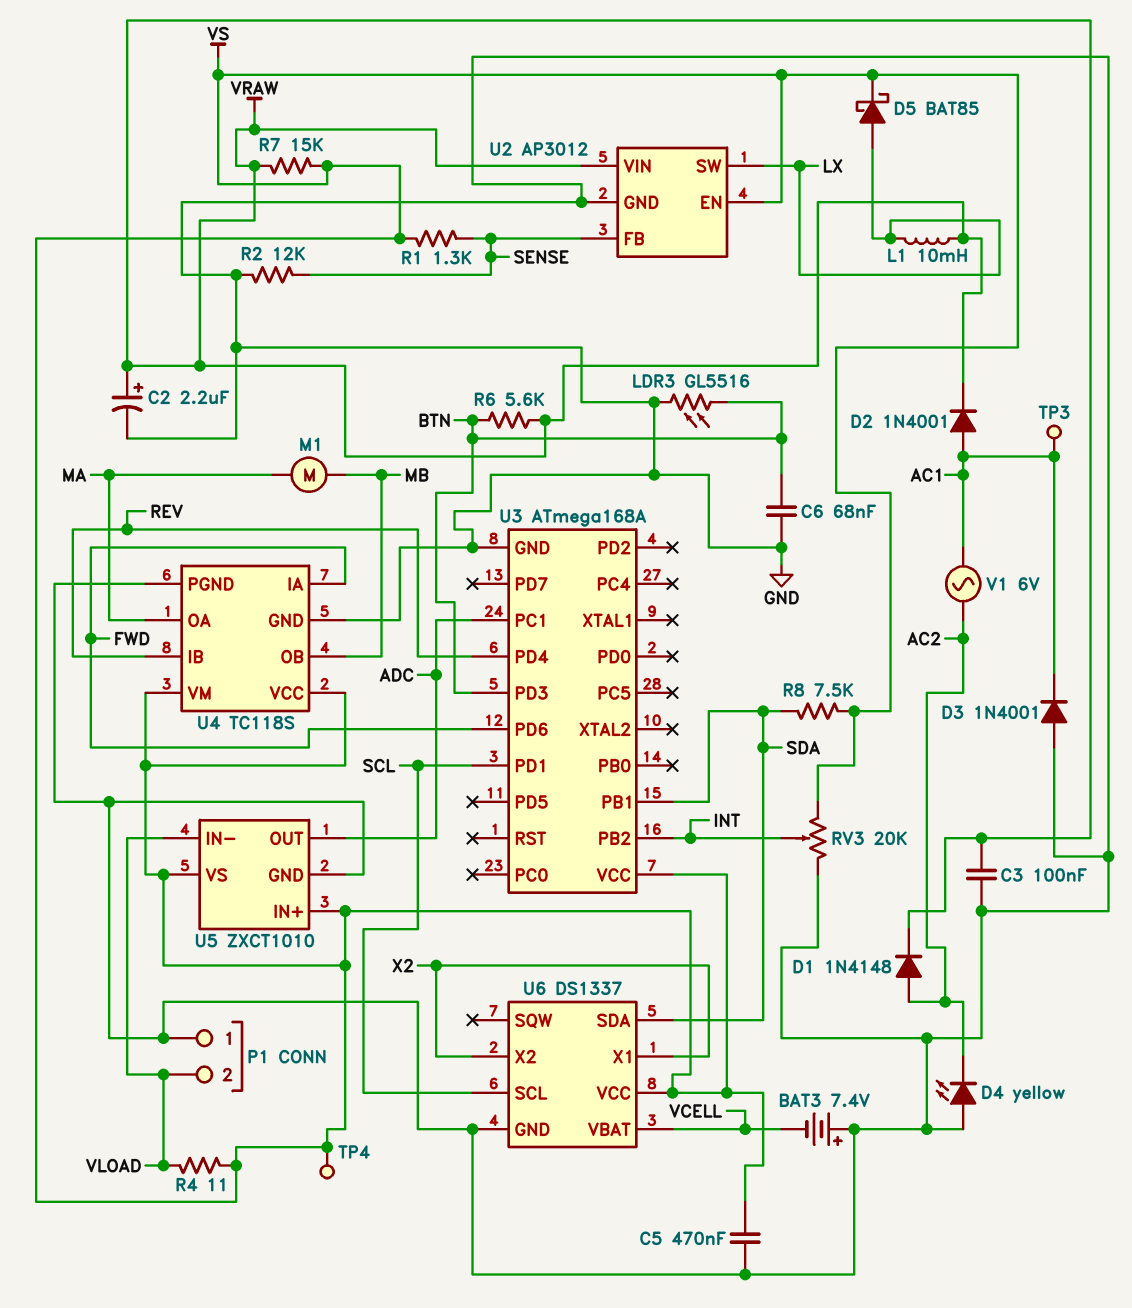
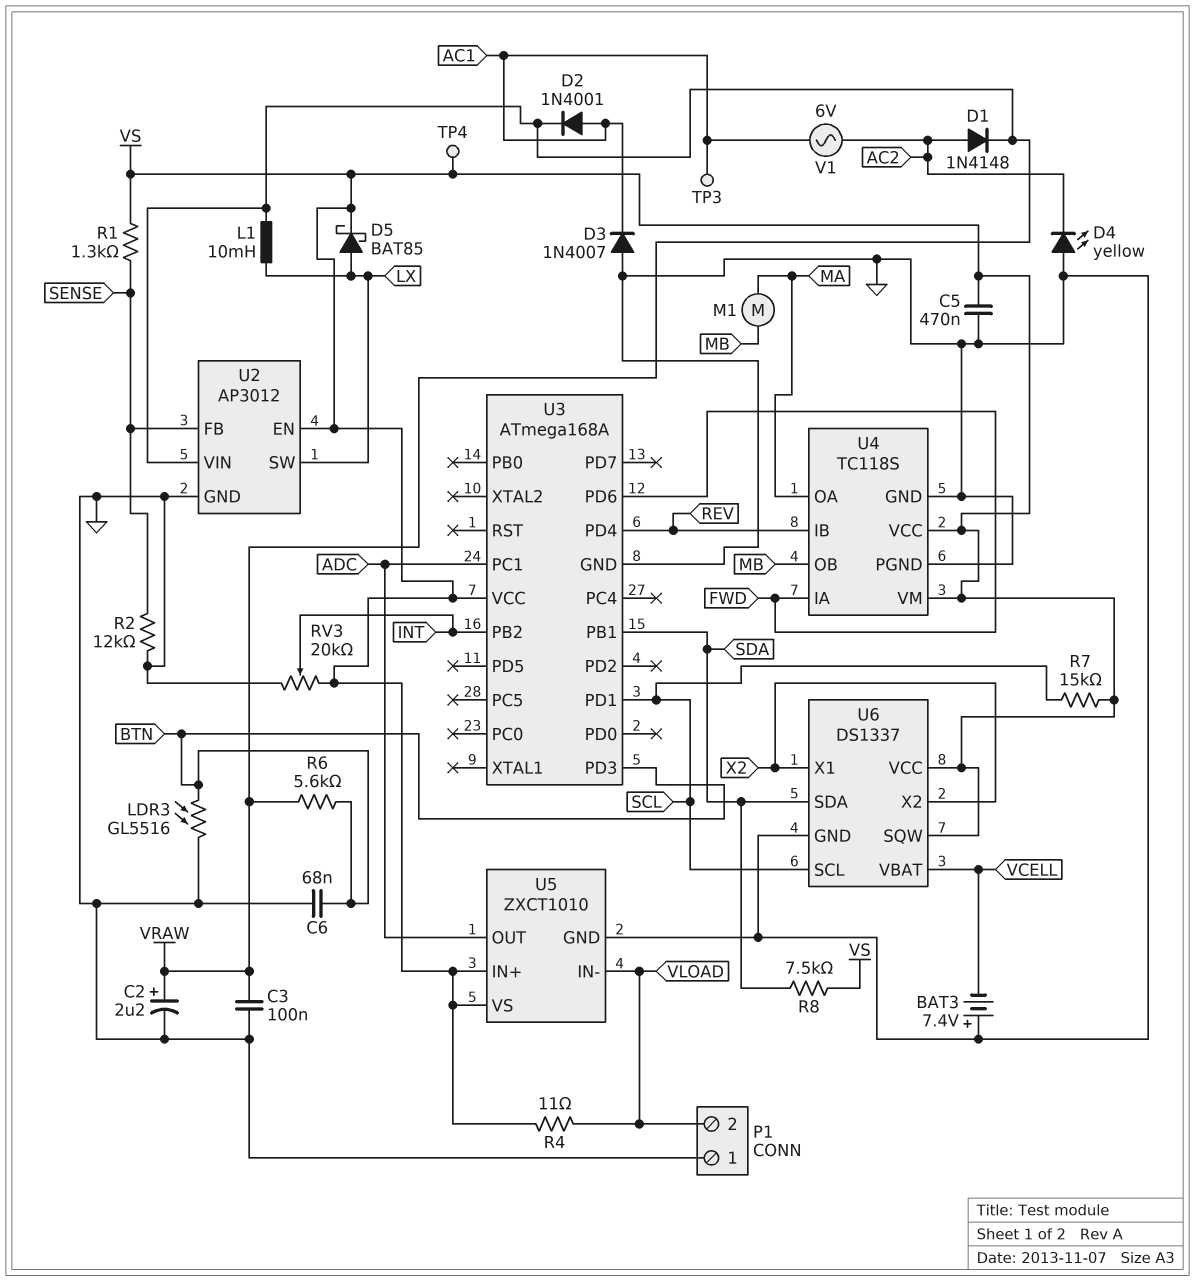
D3: diode 1N4001 (A GND, K AC1) -> diode 1N4007 (A GND, K AC1)
R7: 15k (VRAW, VS) -> 15k (SCL, VS)
U6 pin SQW: none -> VS

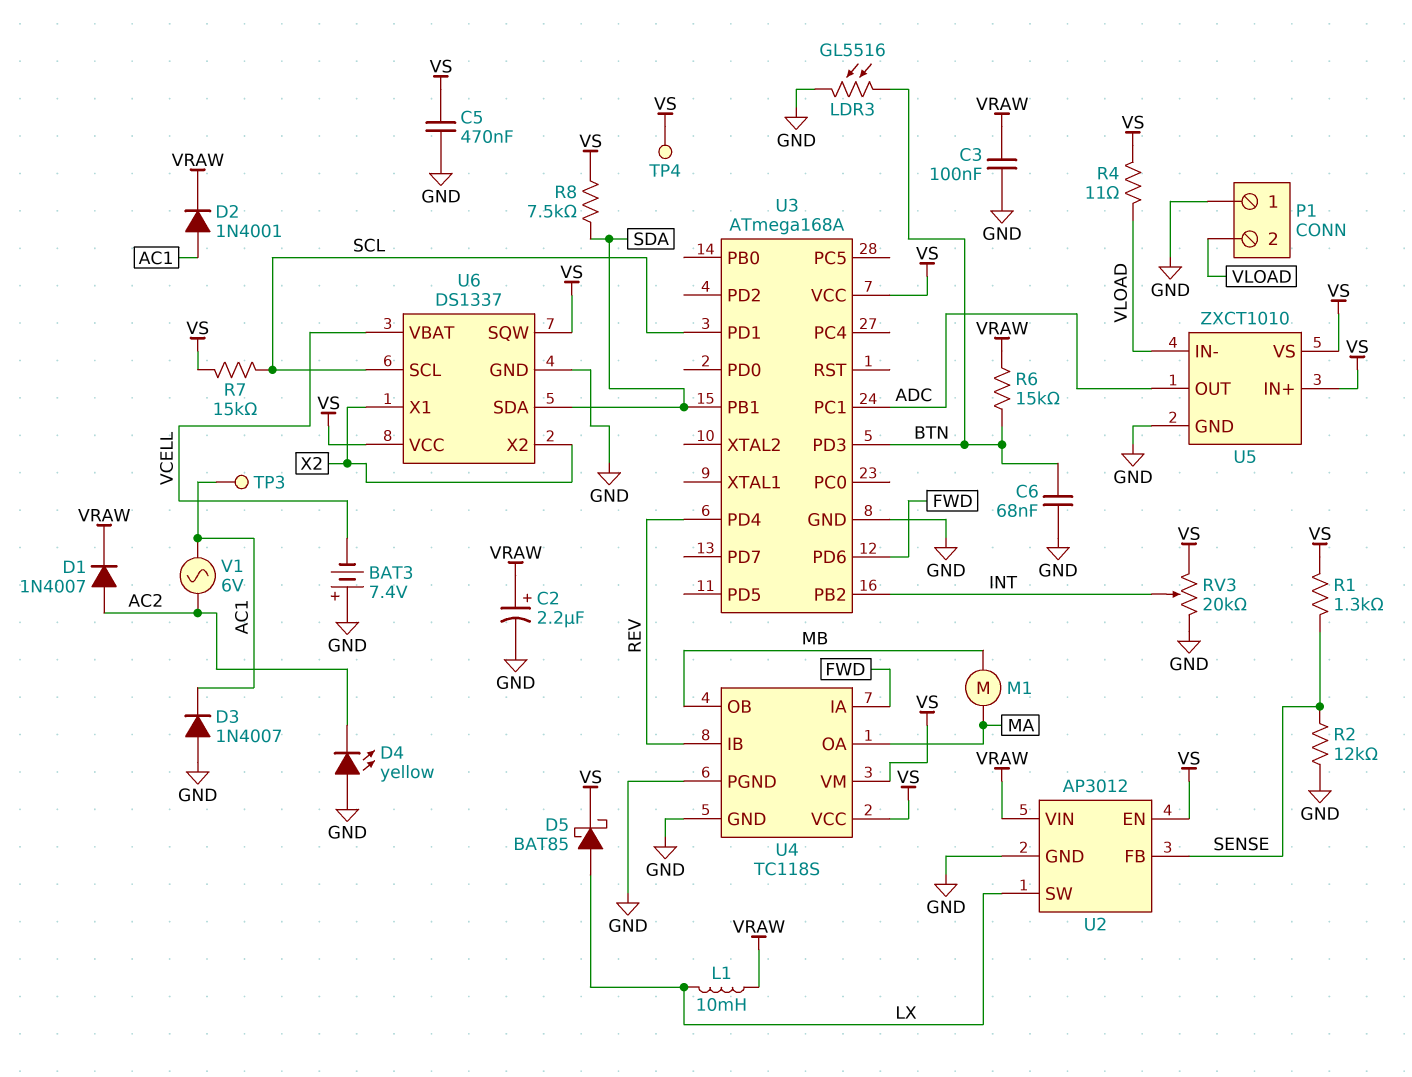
D1: diode 1N4148 (A AC2, K VRAW) -> diode 1N4007 (A AC2, K VRAW)
R6: 5.6k (BTN, VRAW) -> 15k (BTN, VRAW)

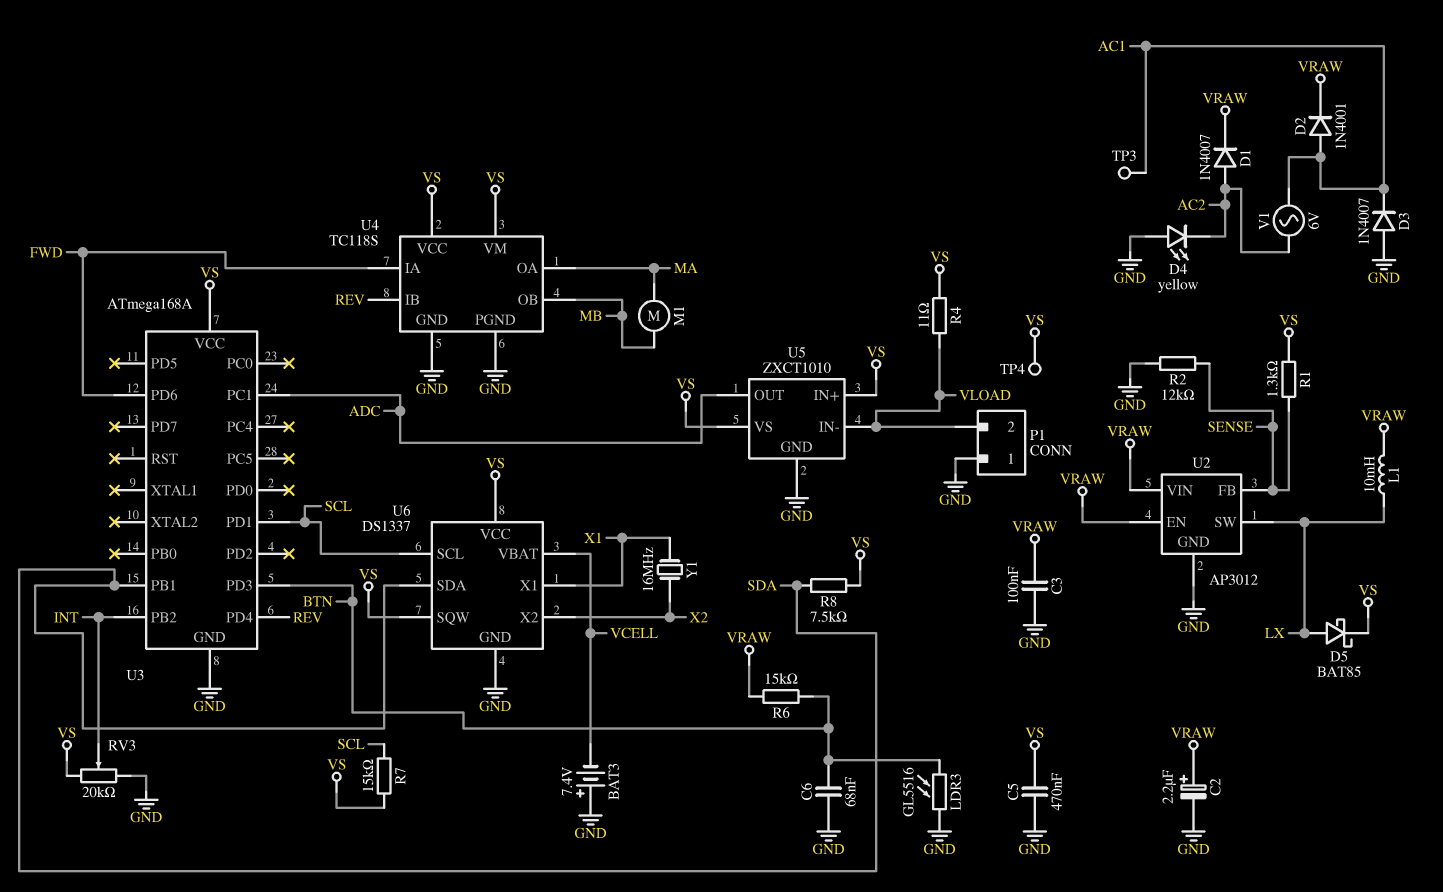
U2 pin EN: VS -> VRAW
U6 pin X1: X2 -> X1
Y1: none -> 16MHz (X1, X2)

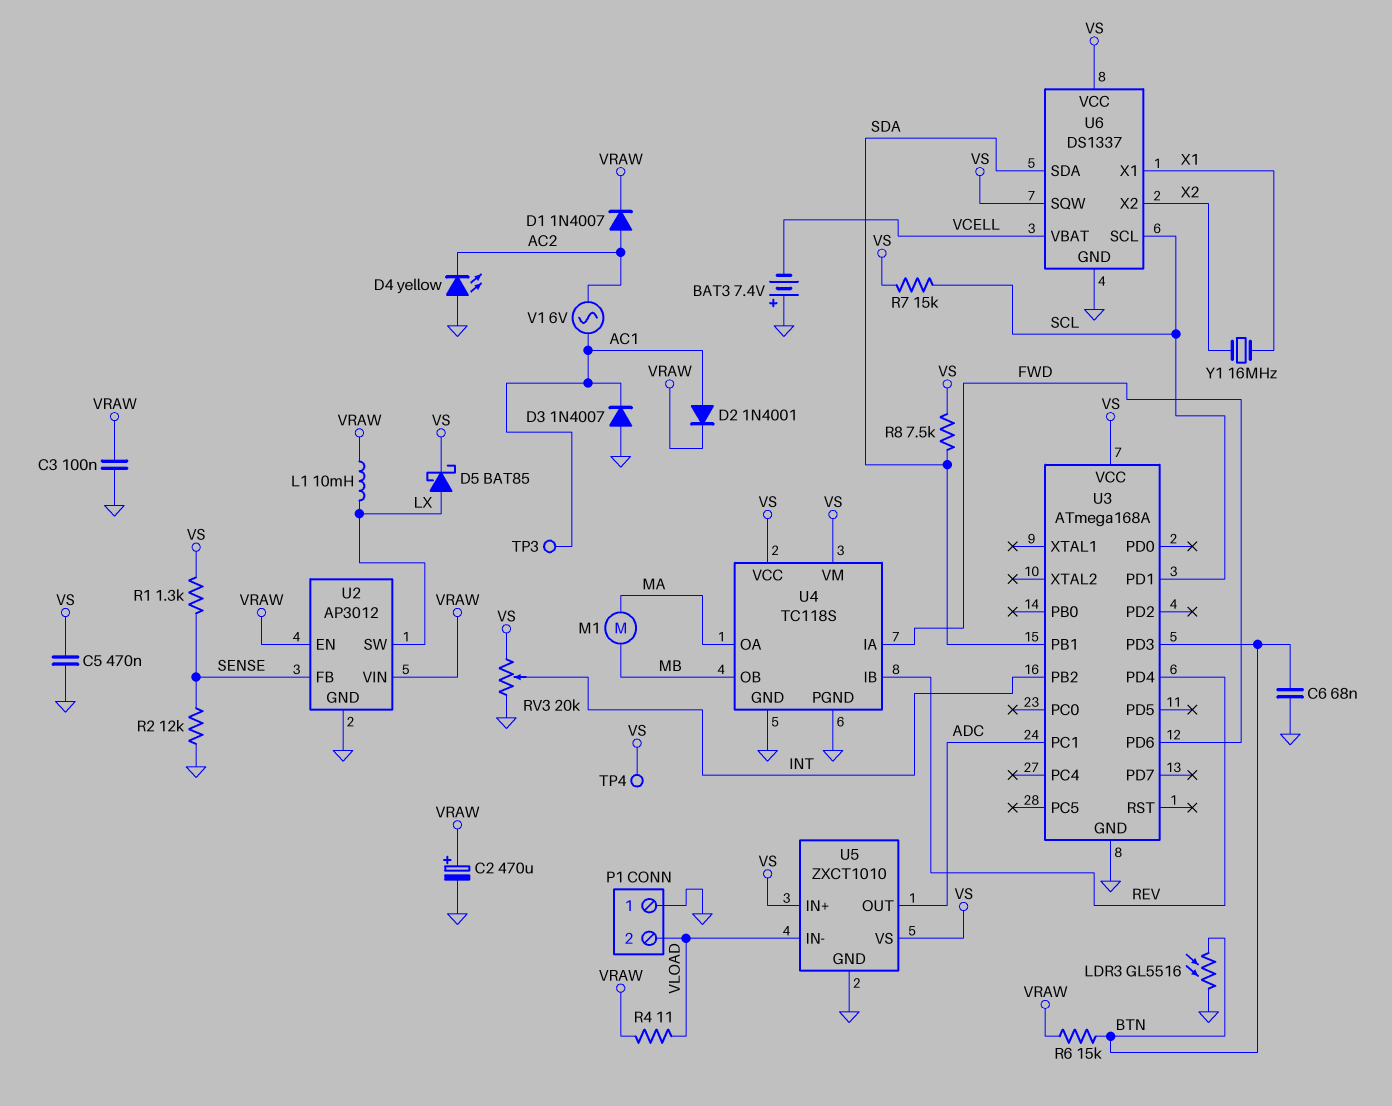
C2: 2.2uF (plus VRAW, minus GND) -> 470uF (plus VRAW, minus GND)
R4: 11 (VLOAD, VS) -> 11 (VLOAD, VRAW)

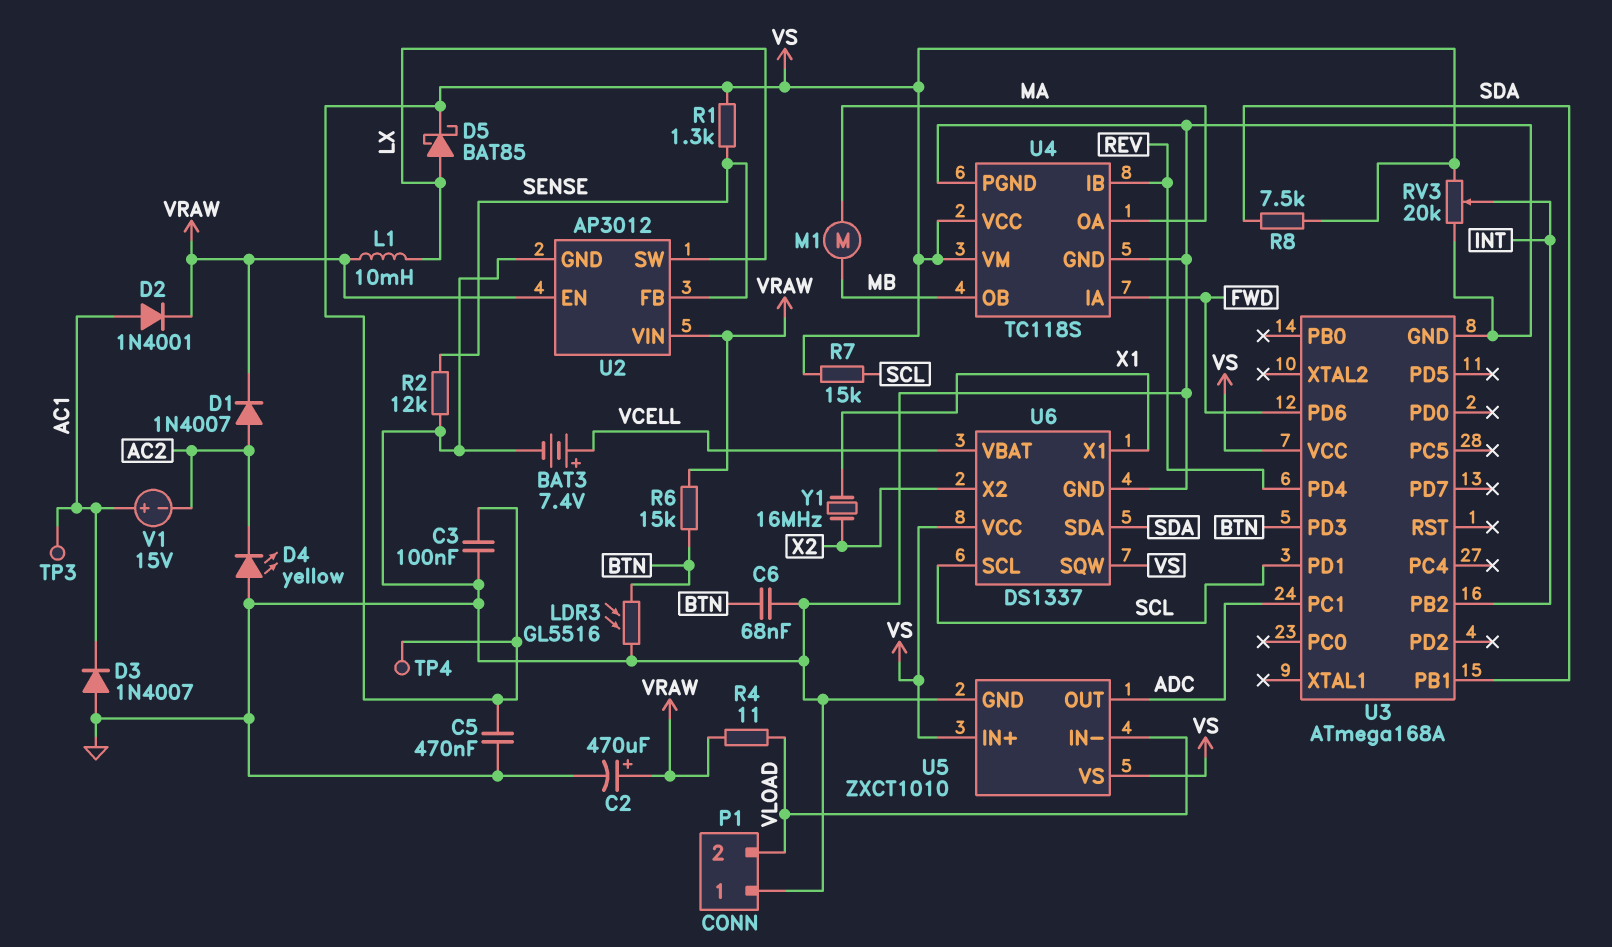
BAT3: 7.4V (plus GND, minus VCELL) -> 7.4V (plus VCELL, minus GND)
C3: 100nF (GND, VRAW) -> 100nF (GND, VS)
V1: AC 6V (AC1, AC2) -> 15V (plus AC1, minus AC2)

